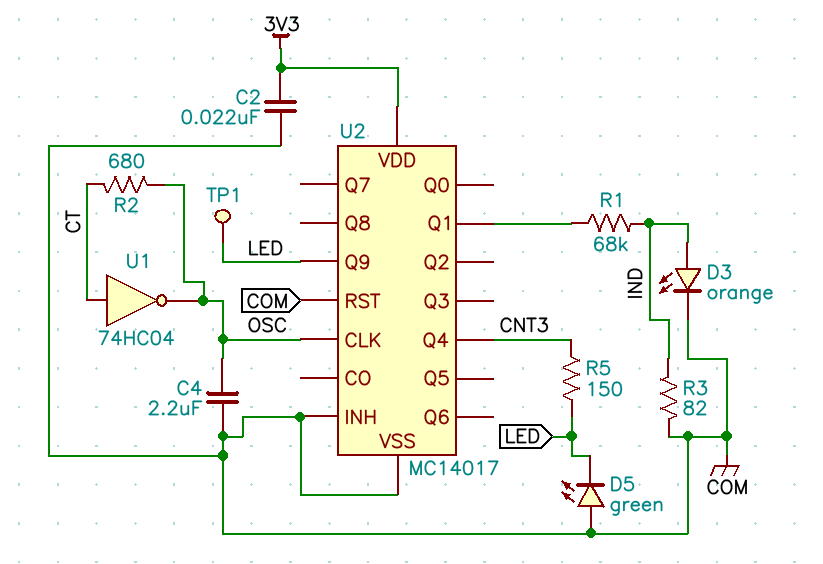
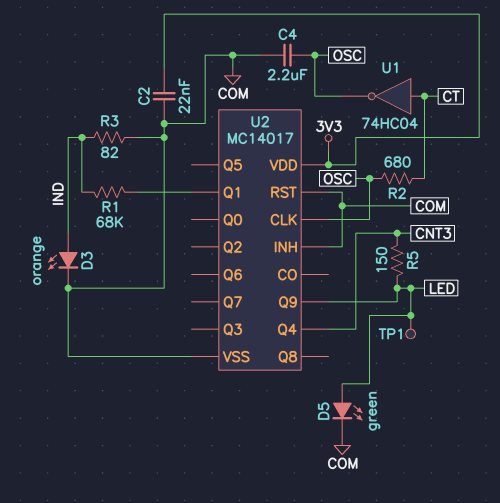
D5: LED green (A COM, K LED) -> LED green (A LED, K COM)

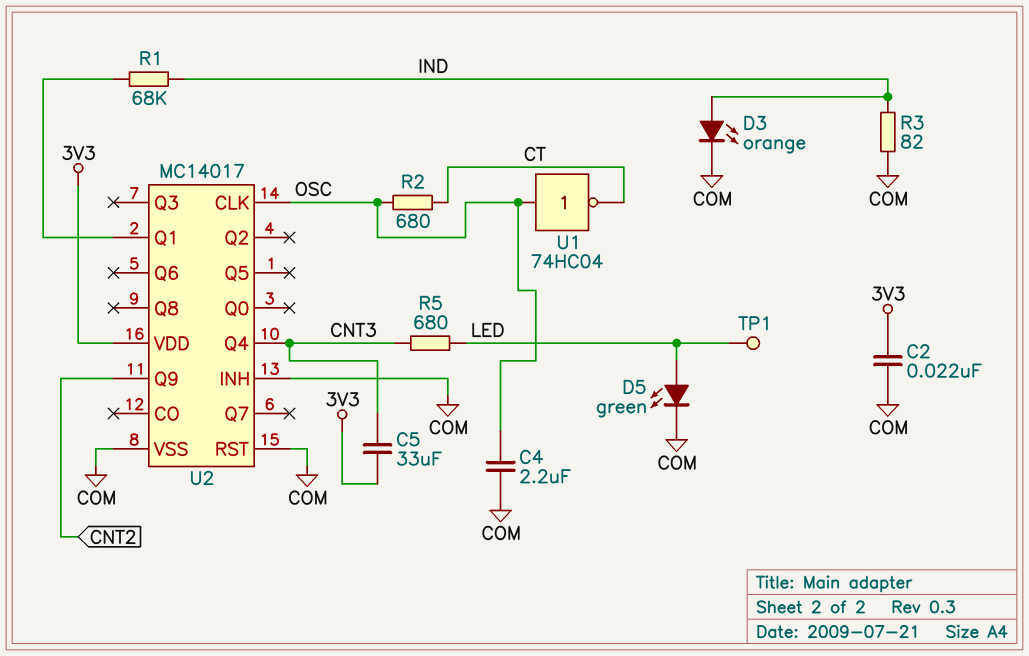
C5: none -> 33uF (3V3, CNT3)
R5: 150 (CNT3, LED) -> 680 (CNT3, LED)
U1: NOT 74HC04 (in CT, out OSC) -> NOT 74HC04 (in OSC, out CT)
U2 pin Q9: LED -> CNT2

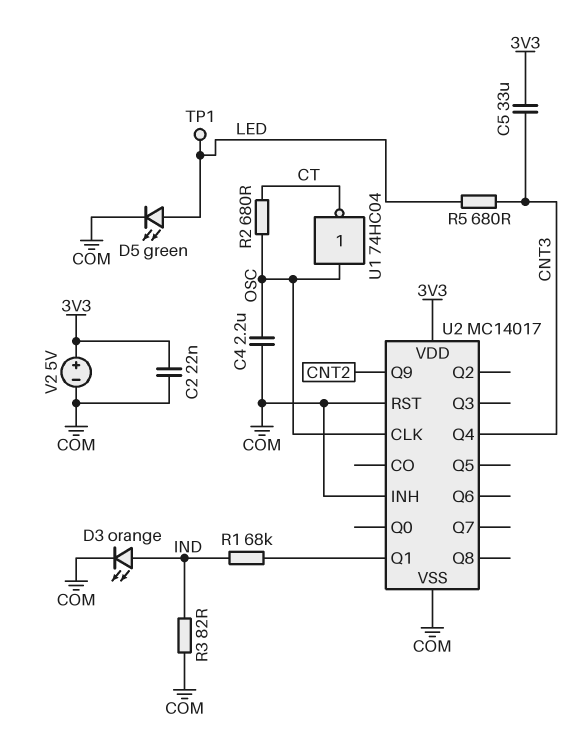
V2: none -> 5V (plus 3V3, minus COM)

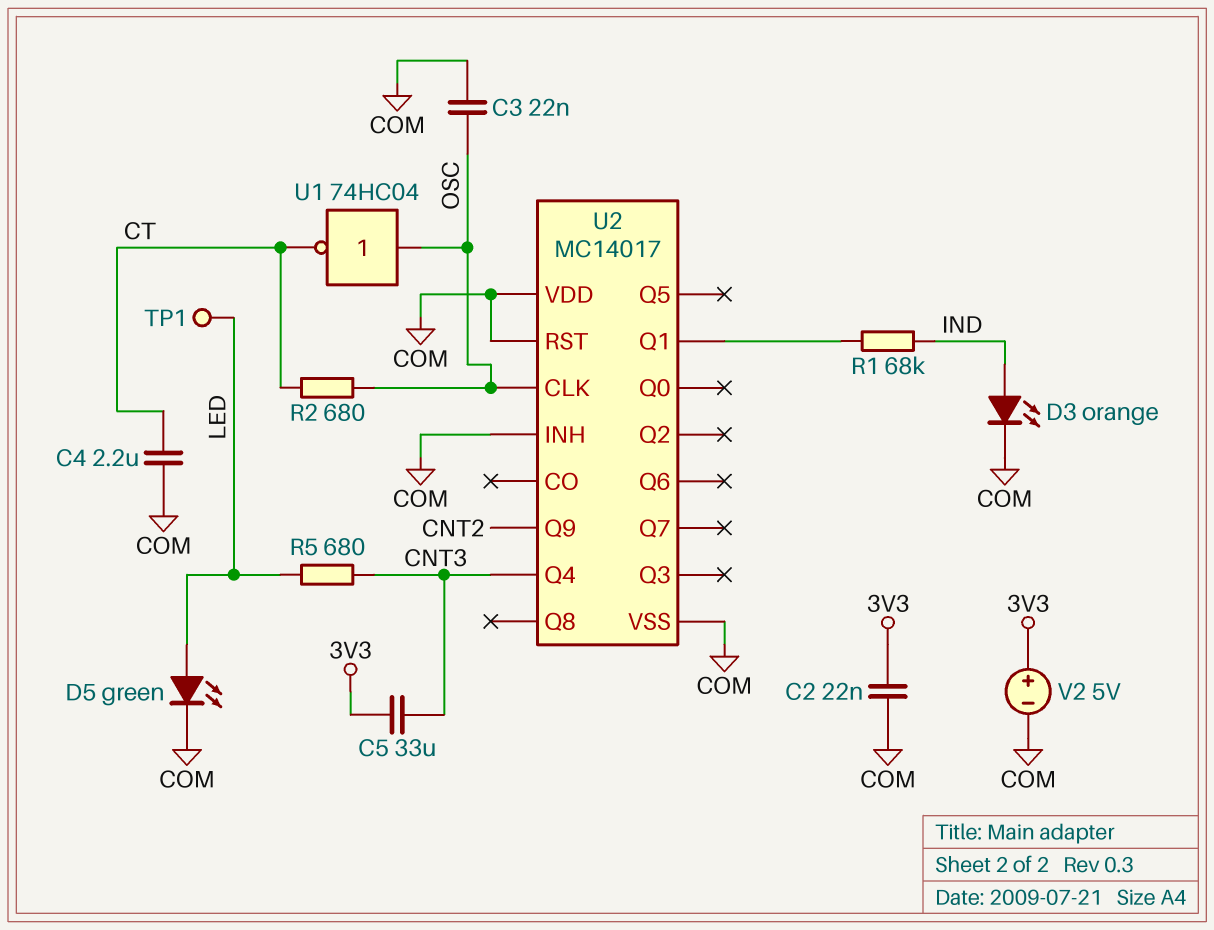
C3: none -> 22nF (COM, OSC)
C4: 2.2uF (COM, OSC) -> 2.2uF (COM, CT)
R3: 82 (COM, IND) -> none
U2 pin VDD: 3V3 -> COM

